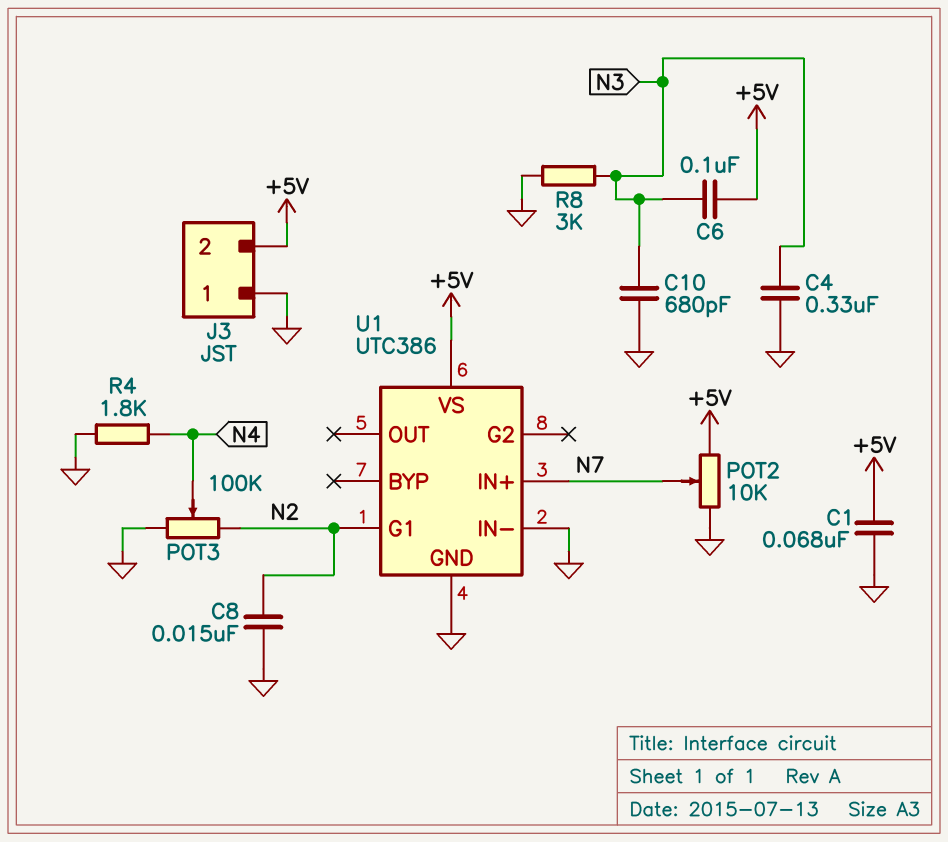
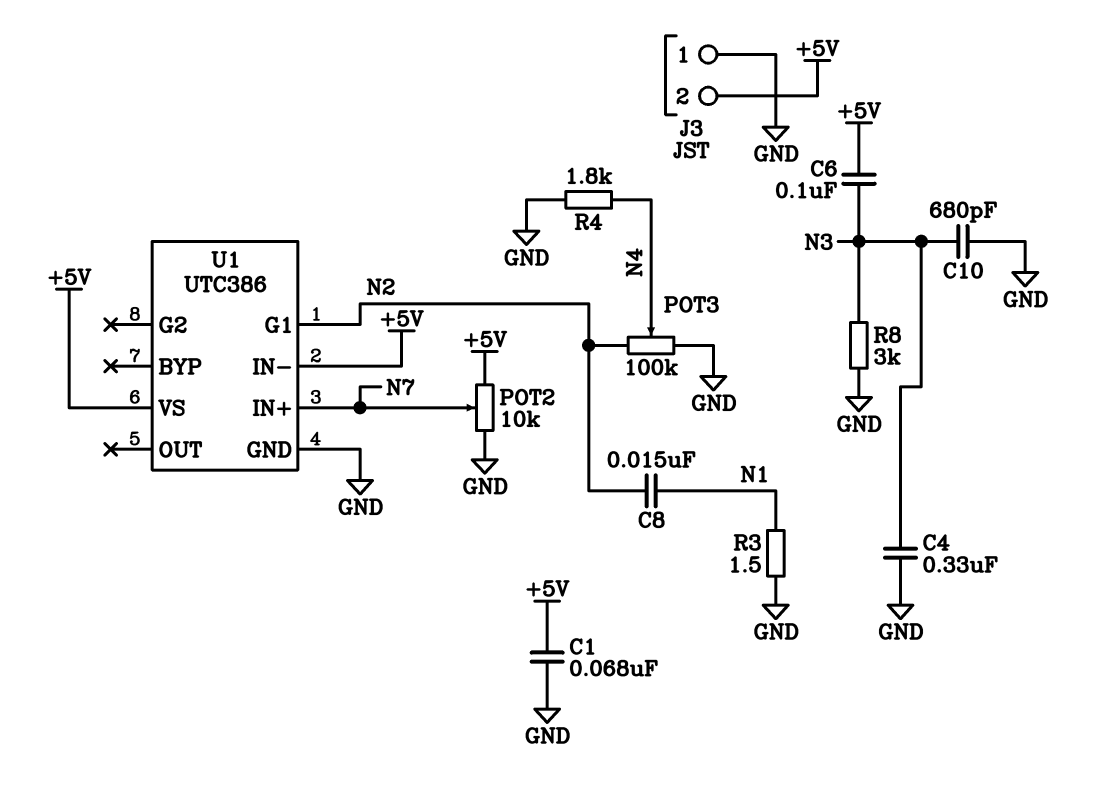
C8: 15nF (GND, N2) -> 15nF (N1, N2)
R3: none -> 1.5 (GND, N1)
U1 pin IN-: GND -> +5V

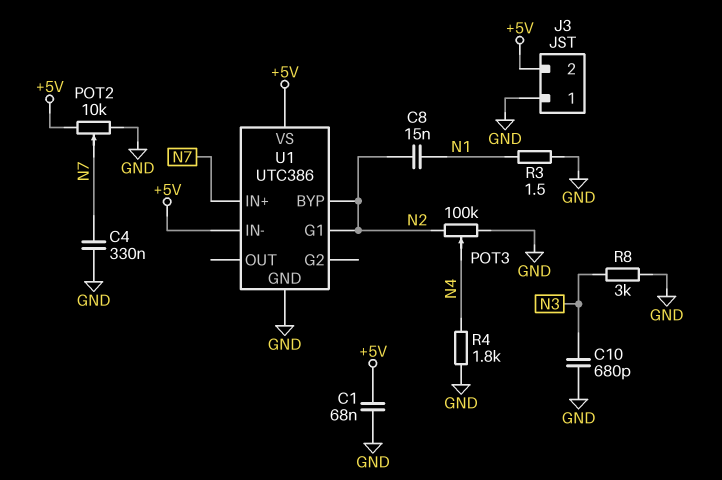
C4: 330nF (GND, N3) -> 330nF (GND, N7)
C6: 100nF (+5V, N3) -> none
U1 pin BYP: none -> N2

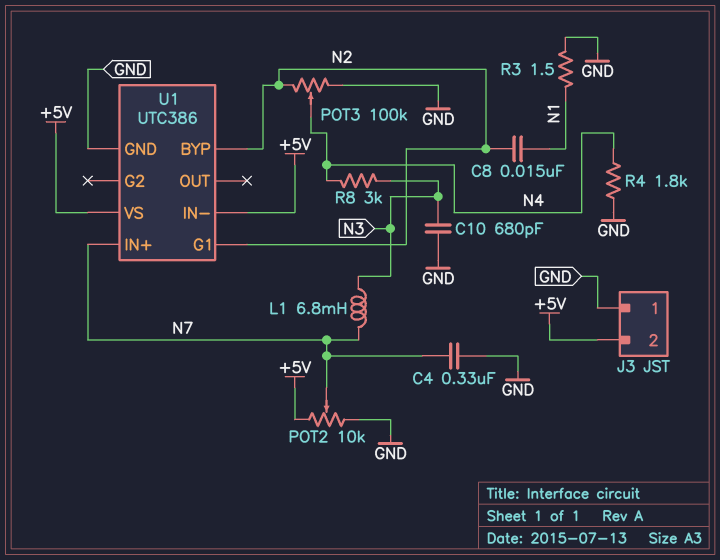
C1: 68nF (+5V, GND) -> none
L1: none -> 6.8mH (N3, N7)
R8: 3k (GND, N3) -> 3k (N3, N4)

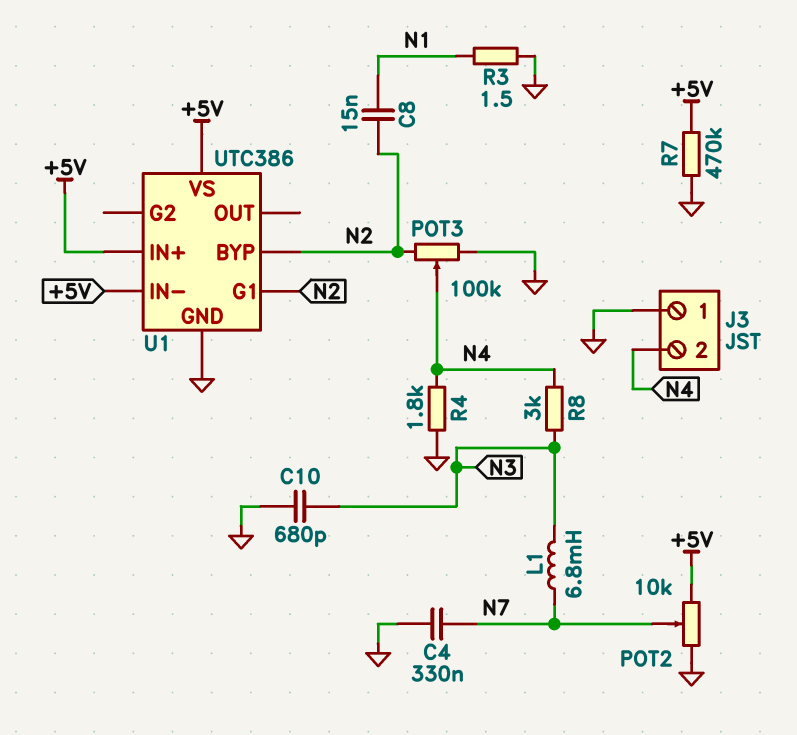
J3 pin 2: +5V -> N4
R7: none -> 470k (+5V, GND)
U1 pin IN+: N7 -> +5V

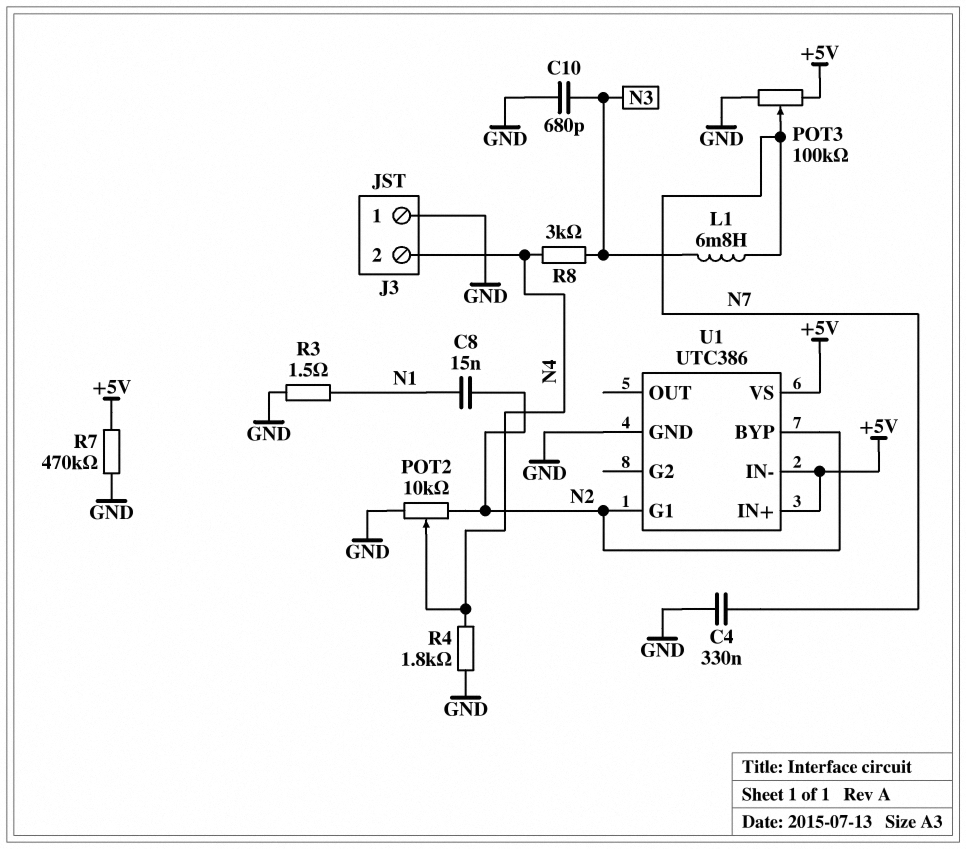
POT2: 10k (+5V, GND, wiper N7) -> 10k (GND, N2, wiper N4)
POT3: 100k (GND, N2, wiper N4) -> 100k (+5V, GND, wiper N7)

